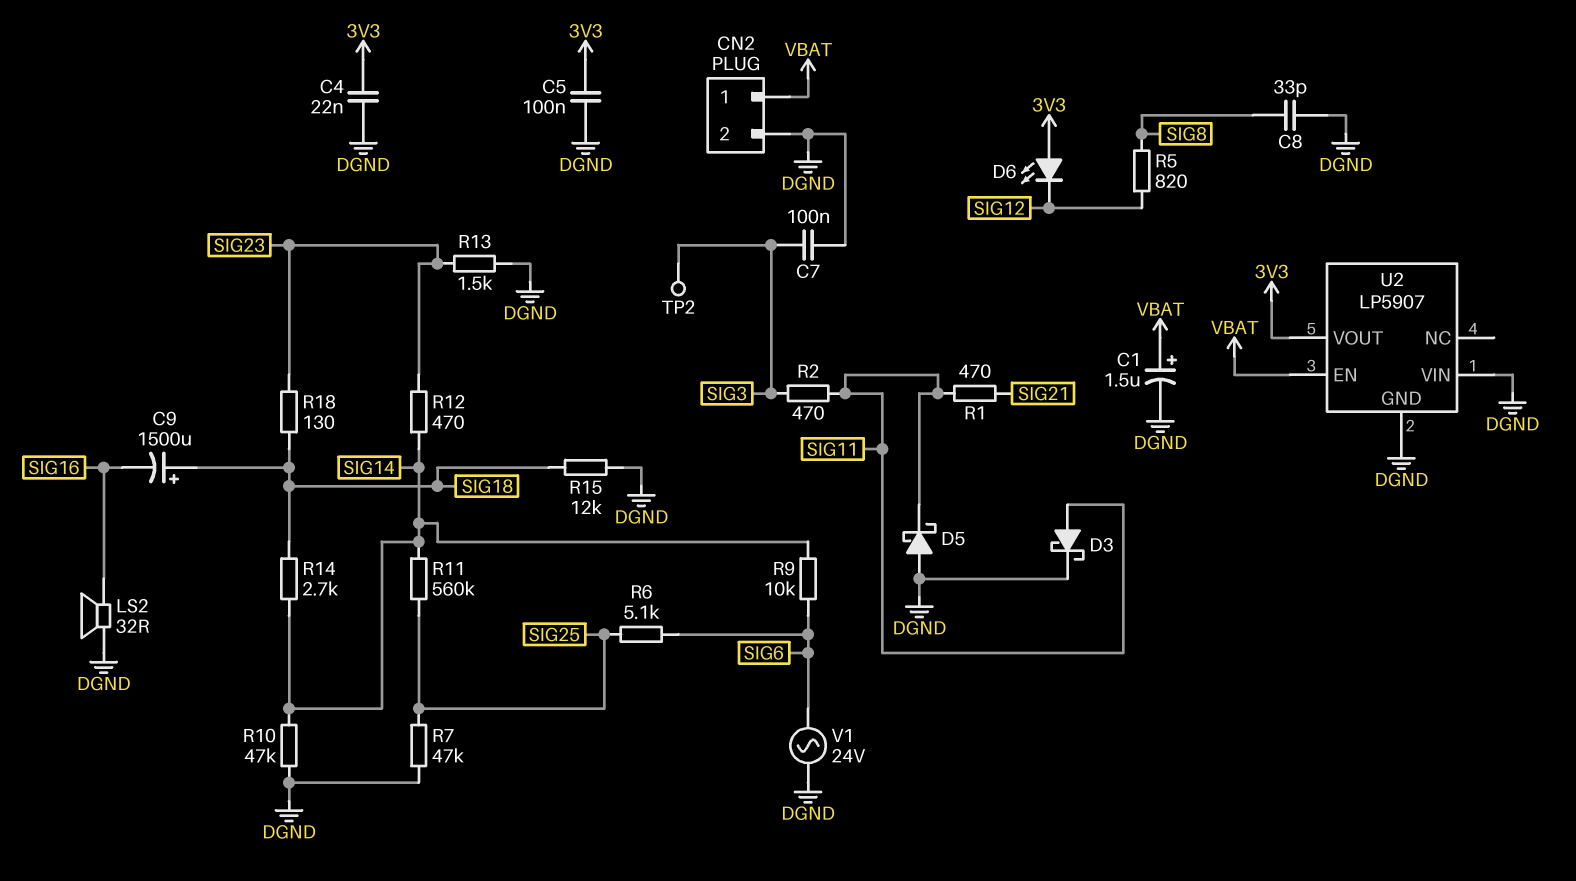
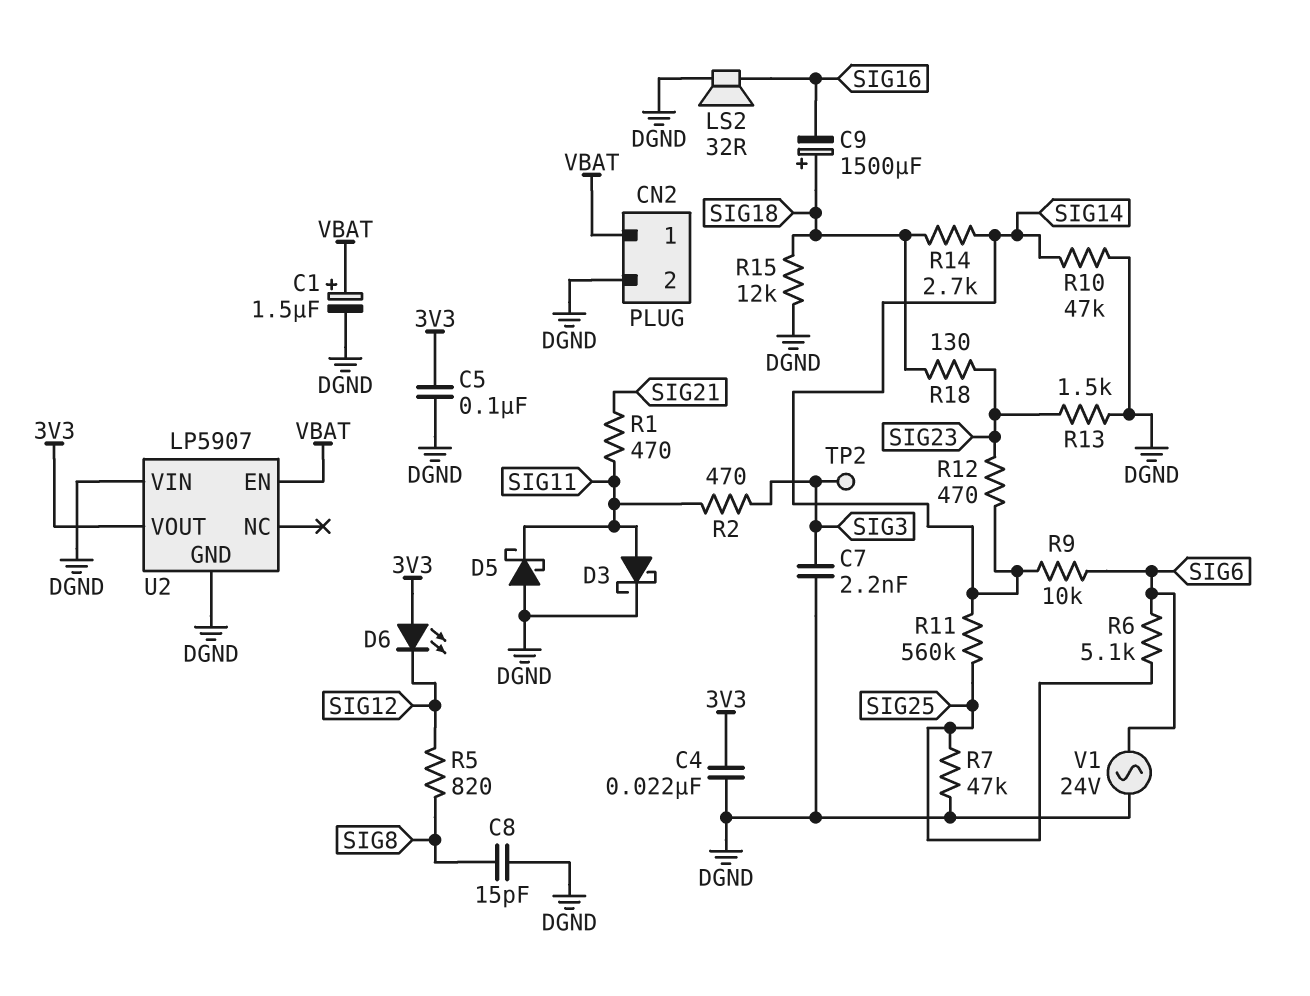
C7: 100nF (DGND, SIG3) -> 2.2nF (DGND, SIG3)
C8: 33pF (DGND, SIG8) -> 15pF (DGND, SIG8)

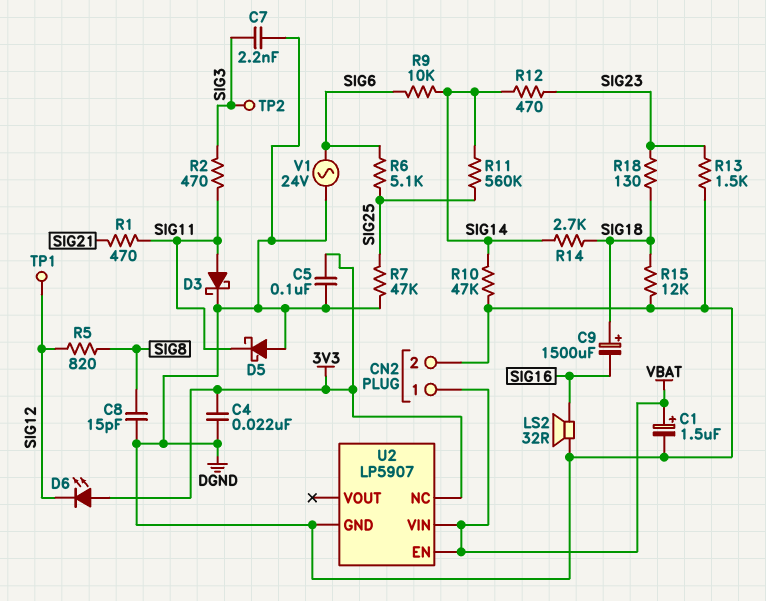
TP1: none -> test point (SIG12)
U2 pin NC: none -> 3V3
U2 pin VIN: DGND -> VBAT
U2 pin VOUT: 3V3 -> none

